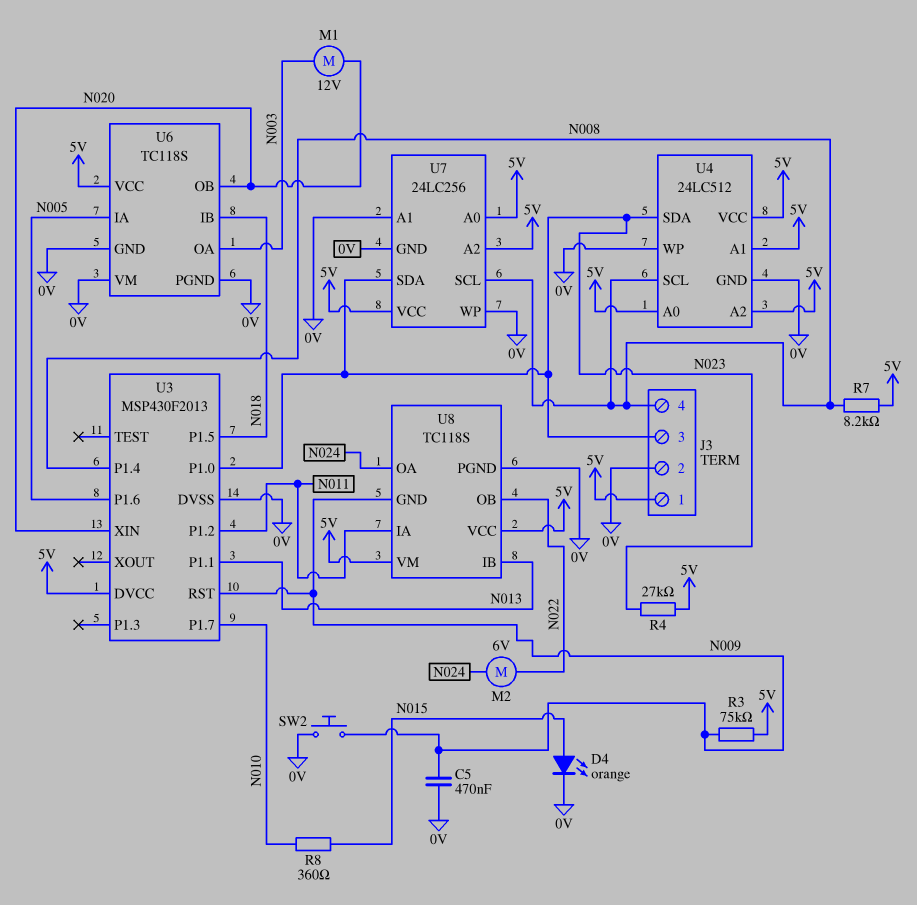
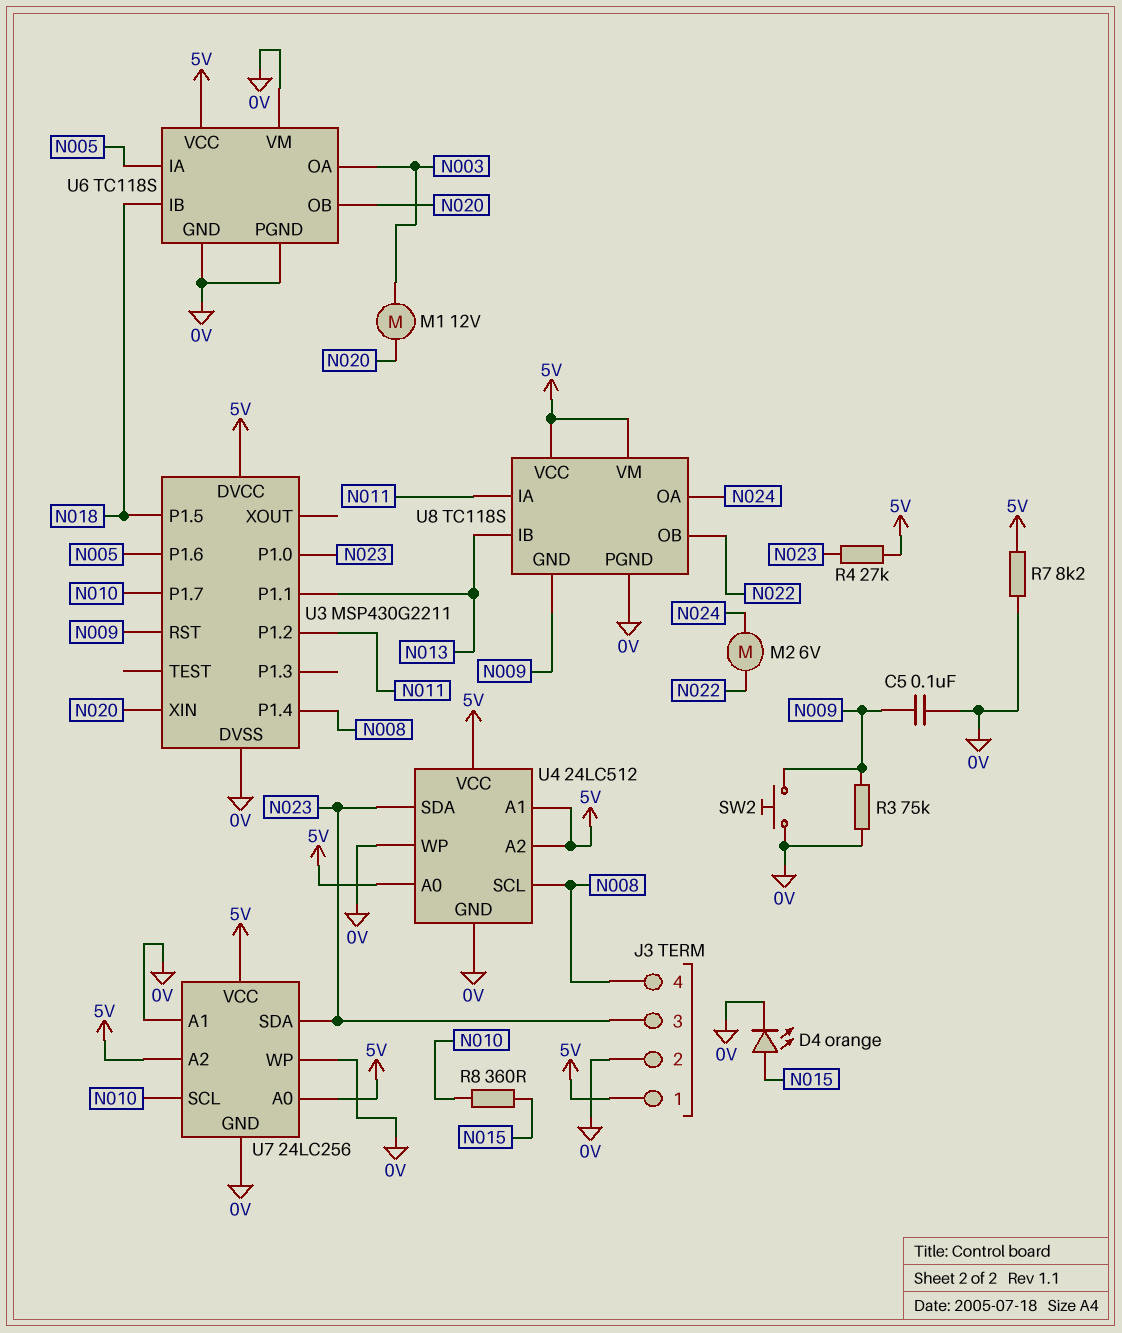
C5: 470nF (0V, N009) -> 100nF (0V, N009)
R3: 75k (5V, N009) -> 75k (0V, N009)
R7: 8.2k (5V, N008) -> 8.2k (0V, 5V)
U3: MSP430F2013 -> MSP430G2211
U7 pin SCL: N008 -> N010

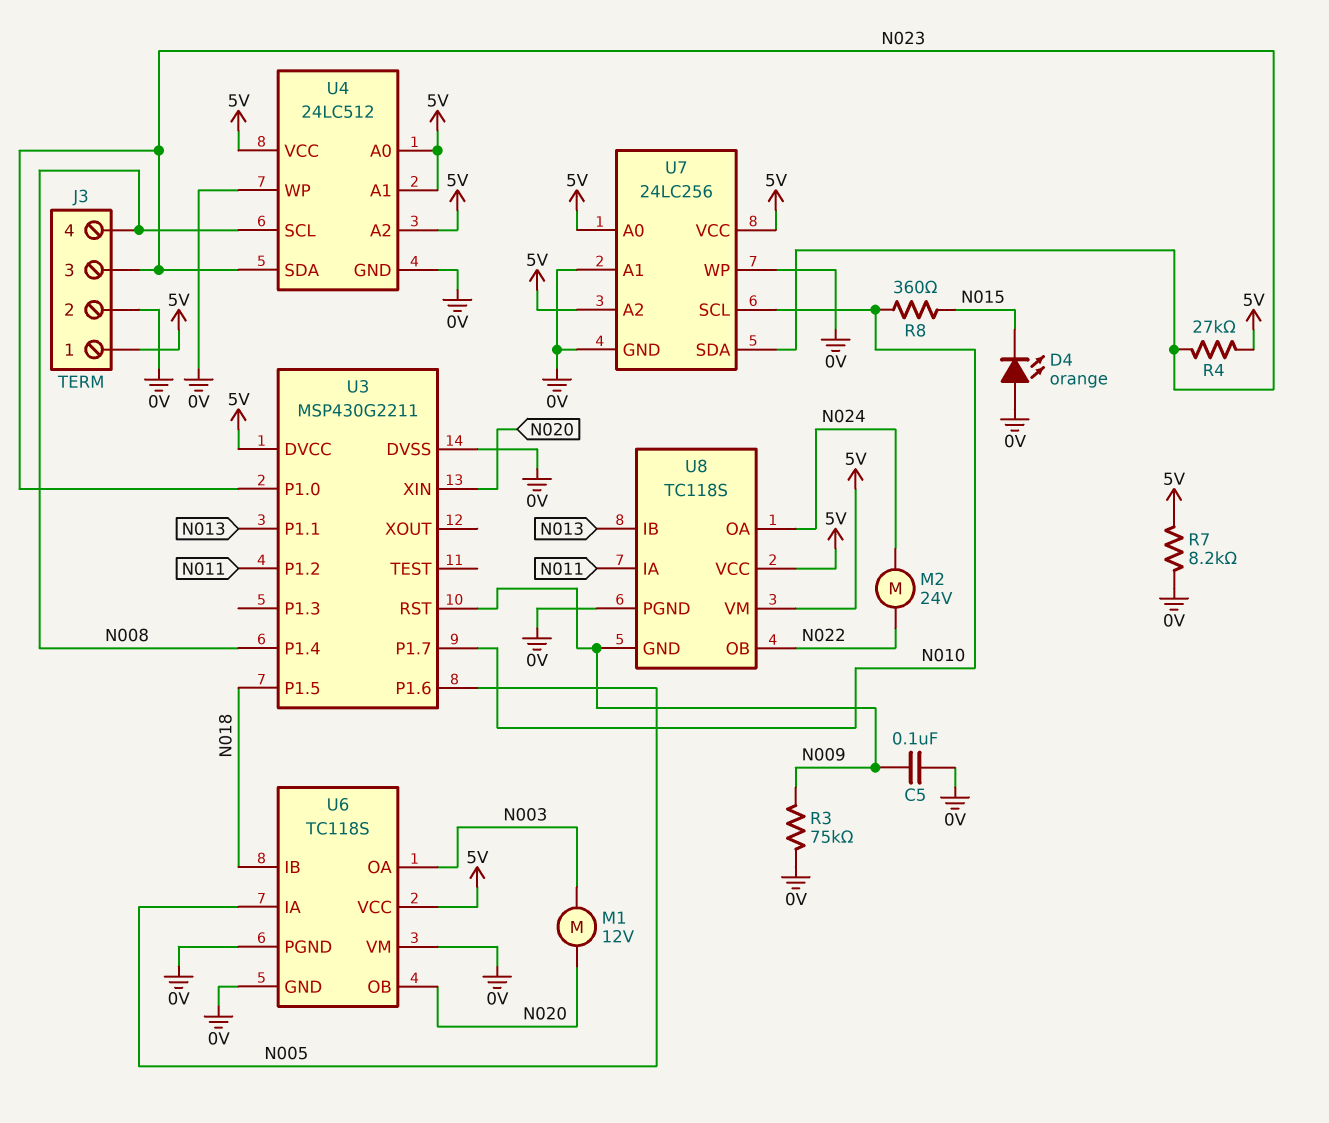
D4: LED orange (A N015, K 0V) -> LED orange (A 0V, K N015)
M2: motor 6V (N022, N024) -> motor 24V (N022, N024)
SW2: button (0V, N009) -> none

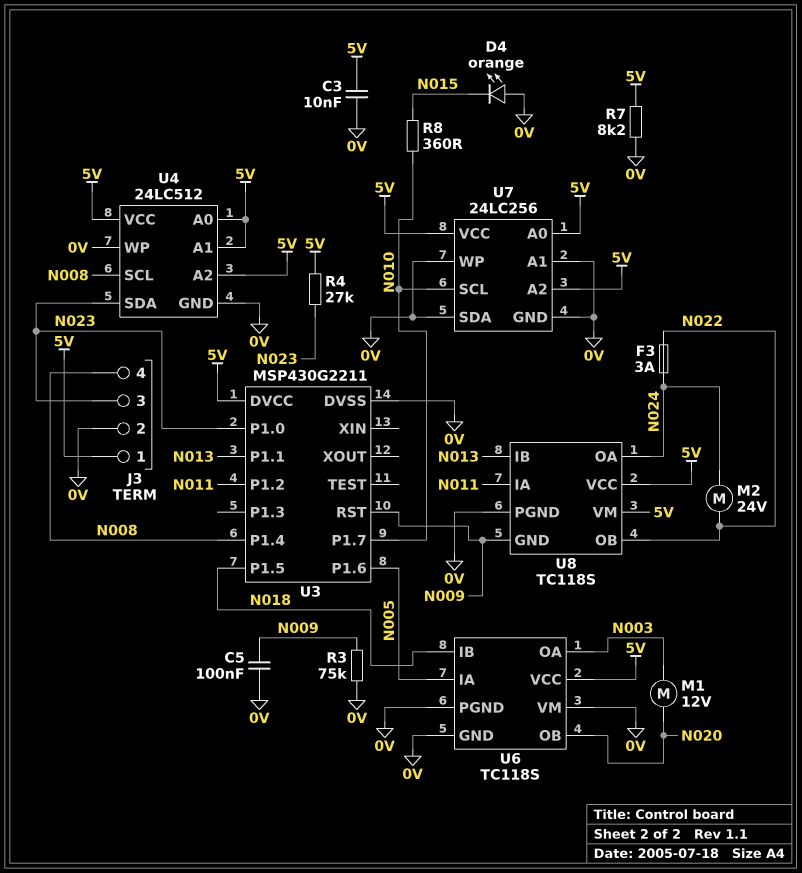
C3: none -> 10nF (0V, 5V)
F3: none -> 3A (N022, N024)
U3 pin XIN: N020 -> none
U7 pin SDA: N023 -> 0V

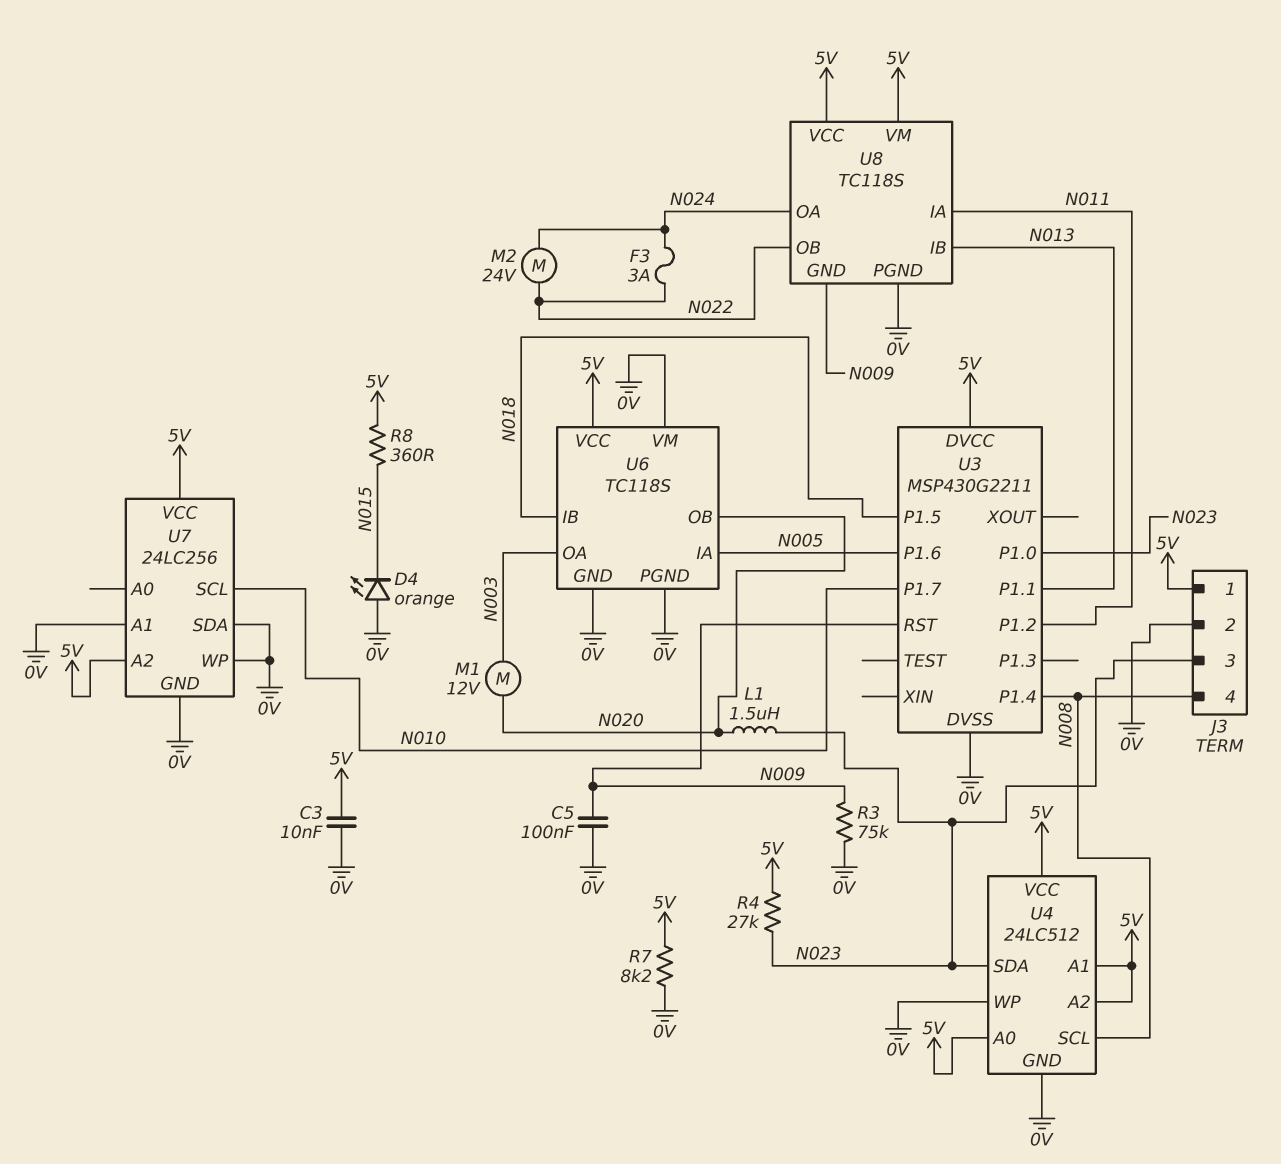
L1: none -> 1.5uH (N020, N023)
R8: 360 (N010, N015) -> 360 (5V, N015)
U7 pin A0: 5V -> none

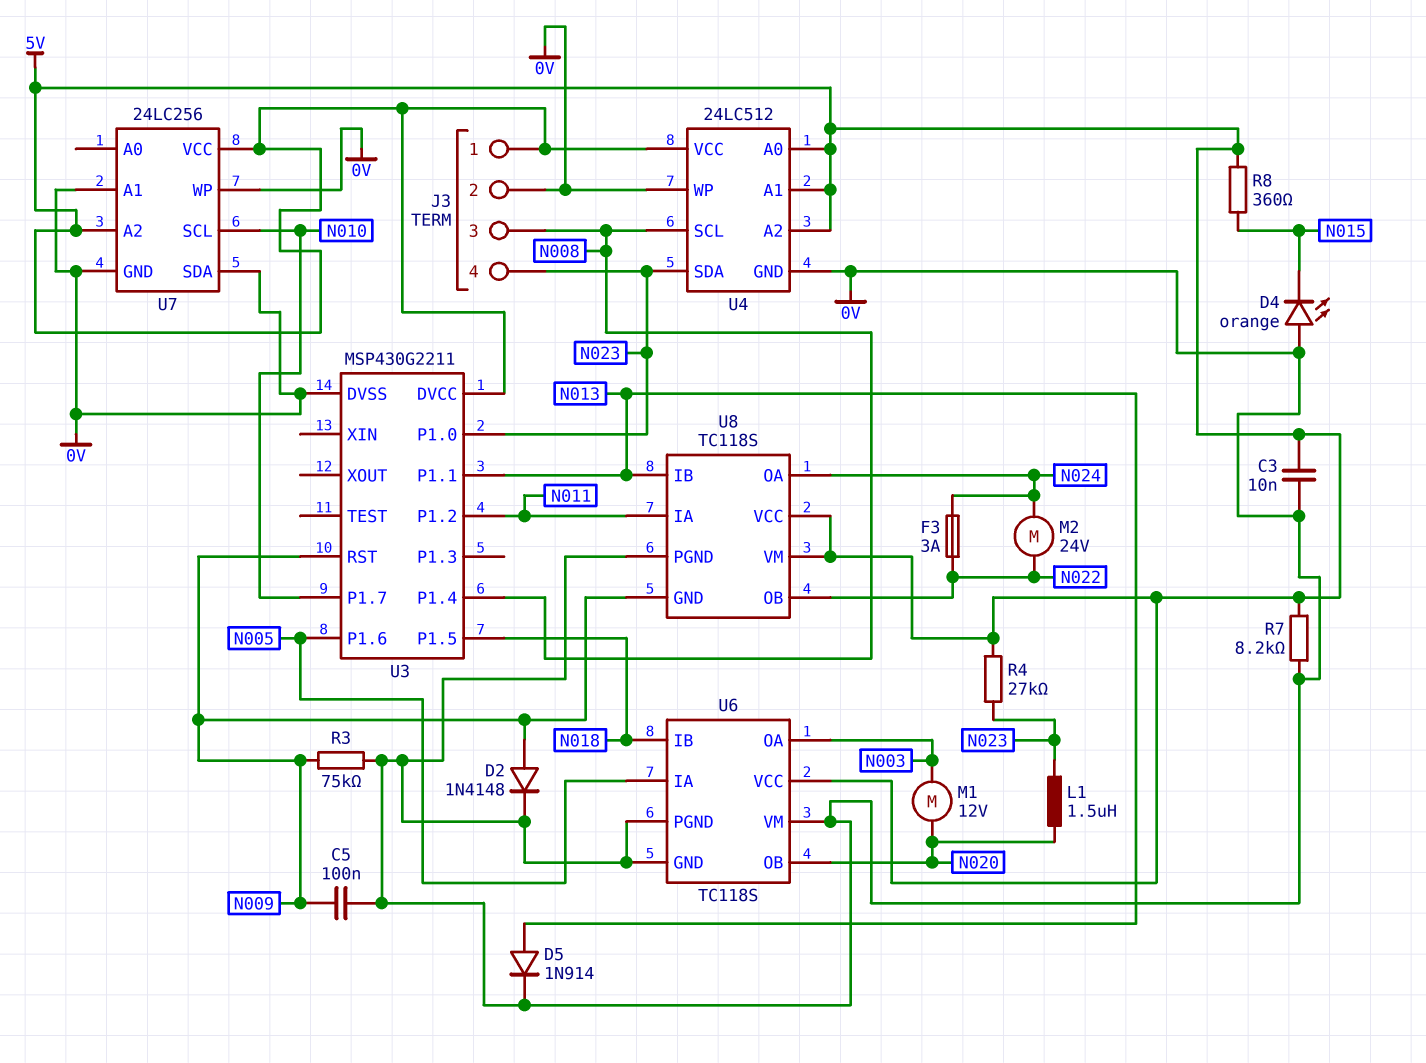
D2: none -> diode 1N4148 (A N009, K 0V)
D5: none -> diode 1N914 (A N013, K 0V)
J3 pin 3: N023 -> N008
J3 pin 4: N008 -> N023

